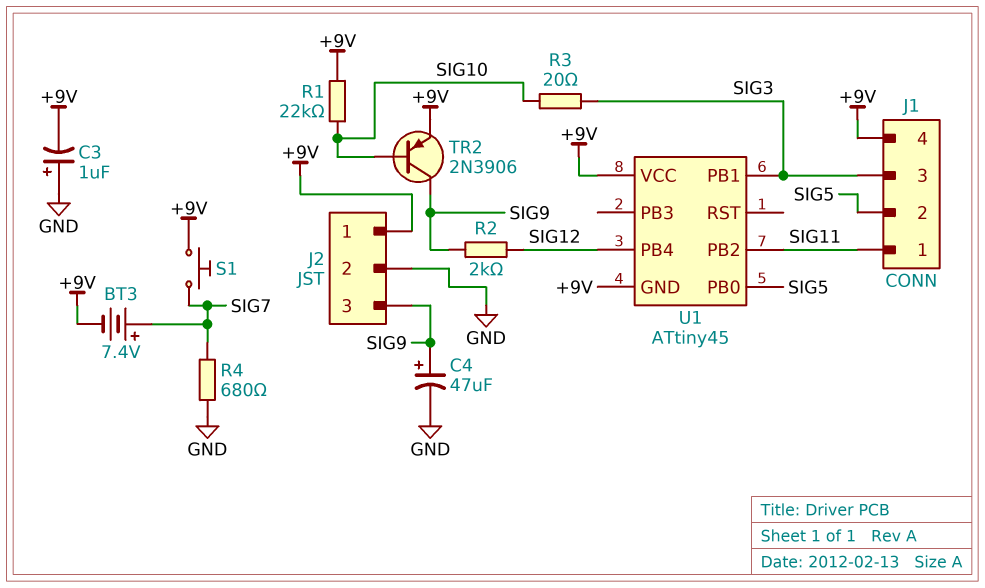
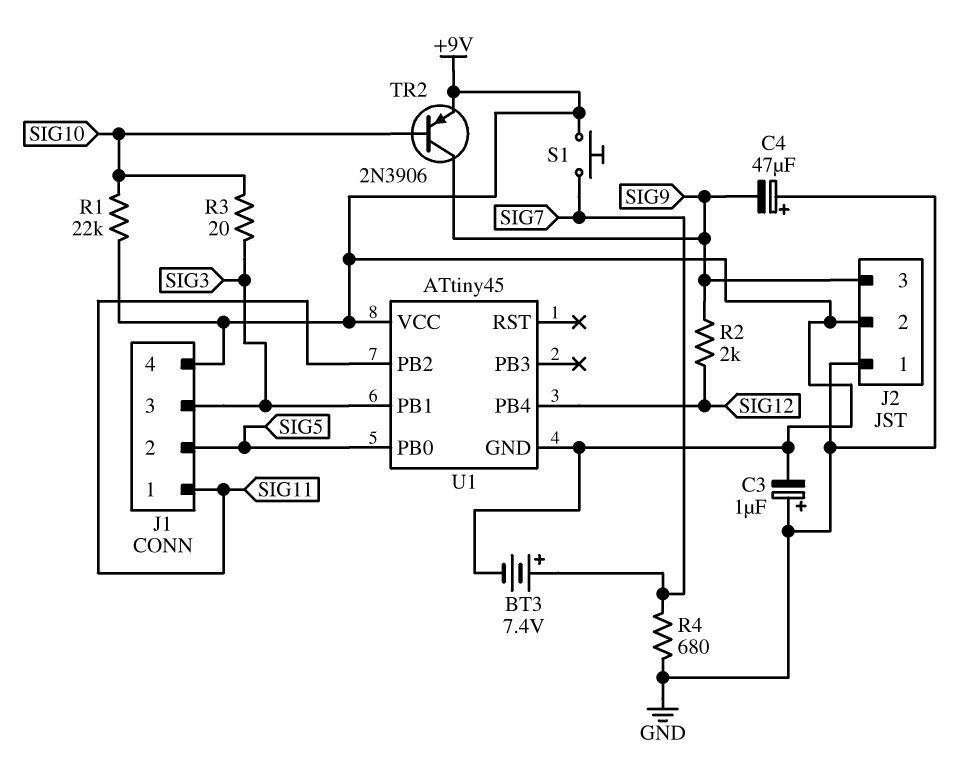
C4: 47uF (plus SIG9, minus GND) -> 47uF (plus GND, minus SIG9)
J2 pin 1: +9V -> GND
J2 pin 2: GND -> +9V

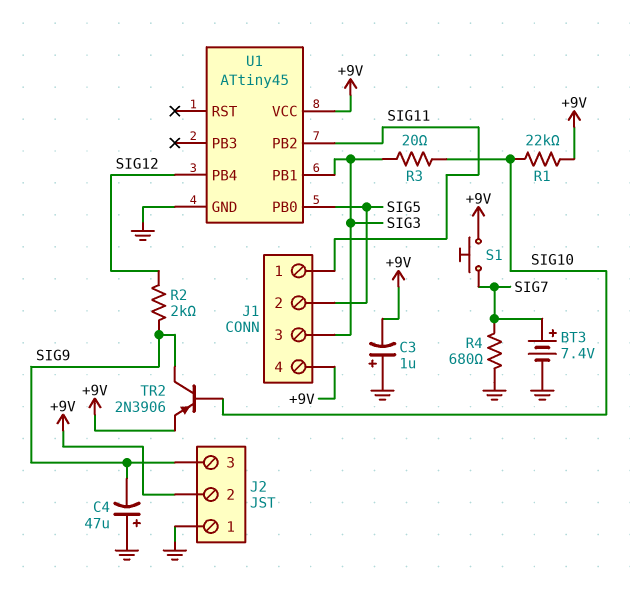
BT3: 7.4V (plus SIG7, minus +9V) -> 7.4V (plus SIG7, minus GND)
U1 pin GND: +9V -> GND

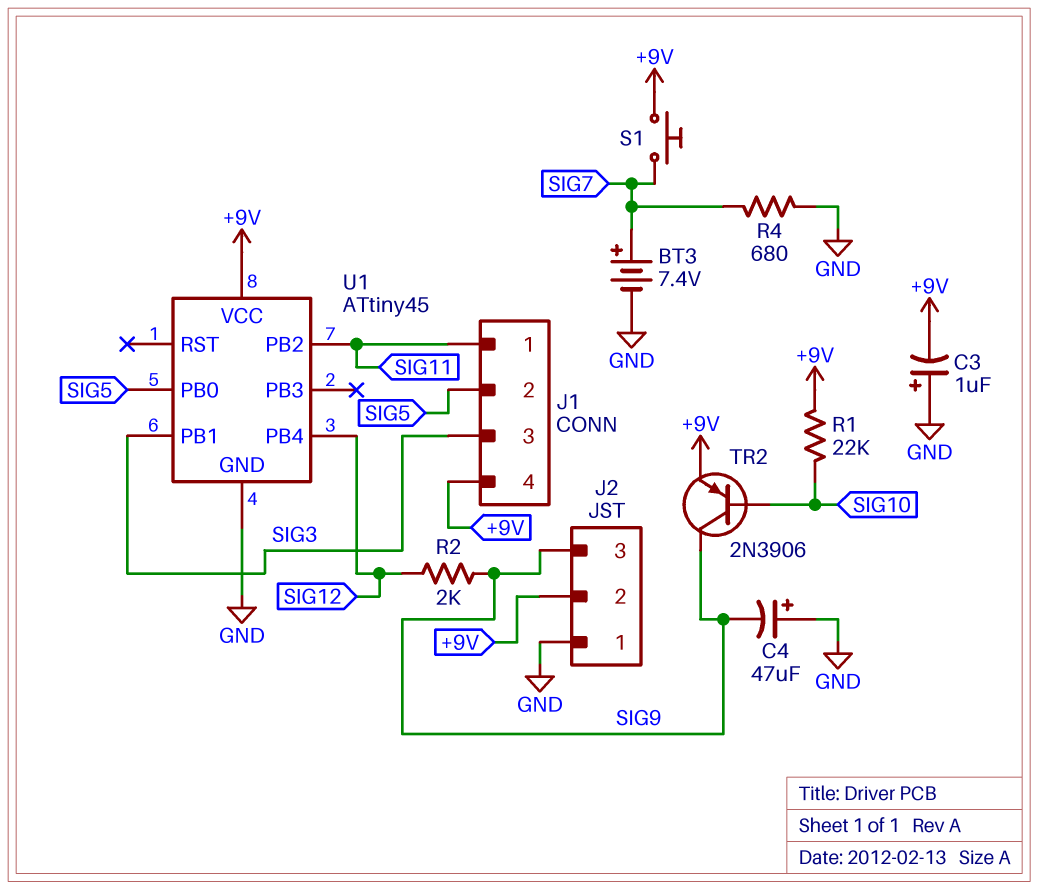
R3: 20 (SIG3, SIG10) -> none

